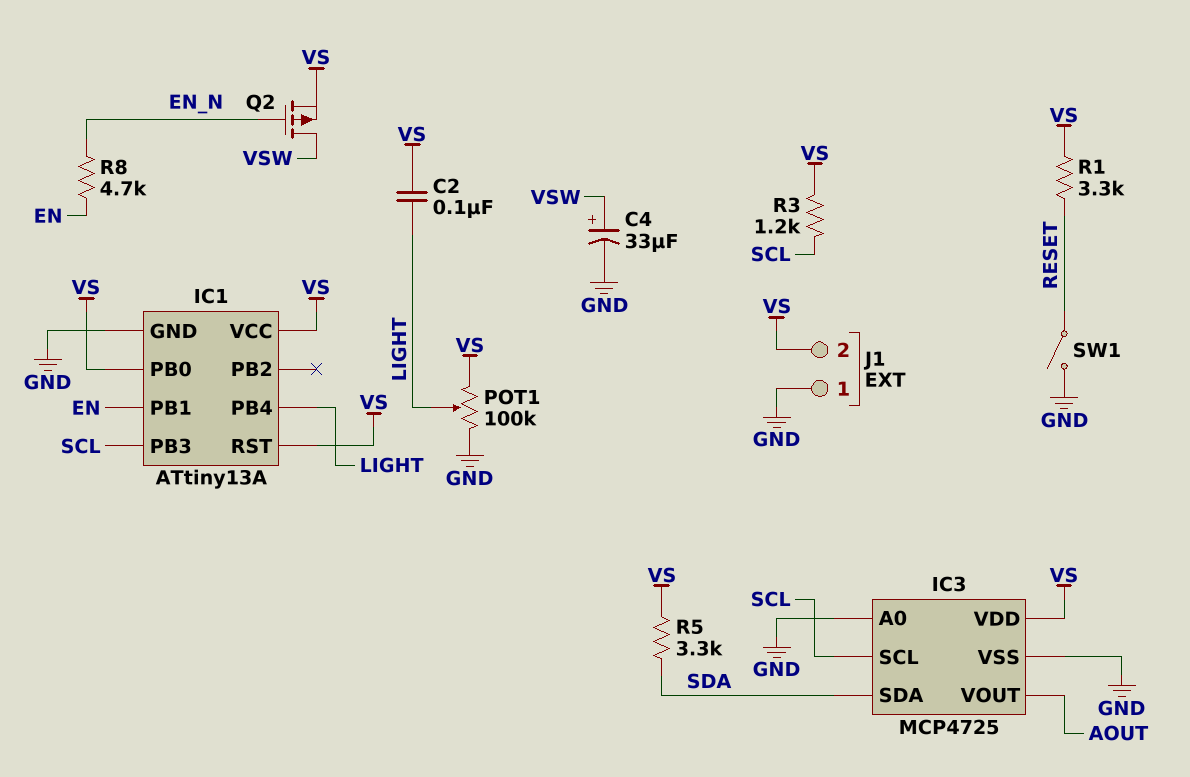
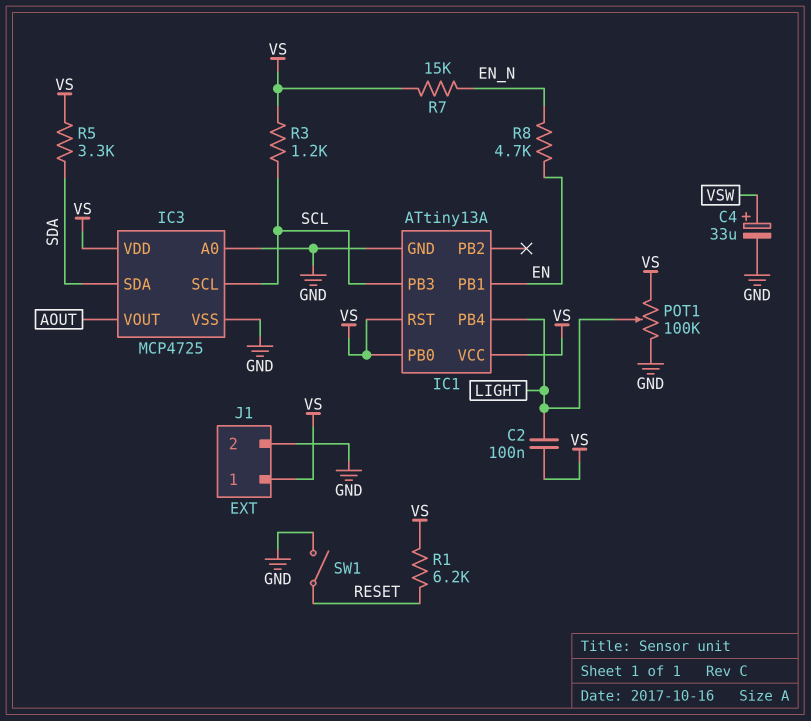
J1 pin 1: GND -> VS
J1 pin 2: VS -> GND
Q2: PMOS (G EN_N, D VSW, S VS) -> none
R1: 3.3k (RESET, VS) -> 6.2k (RESET, VS)
R7: none -> 15k (EN_N, VS)

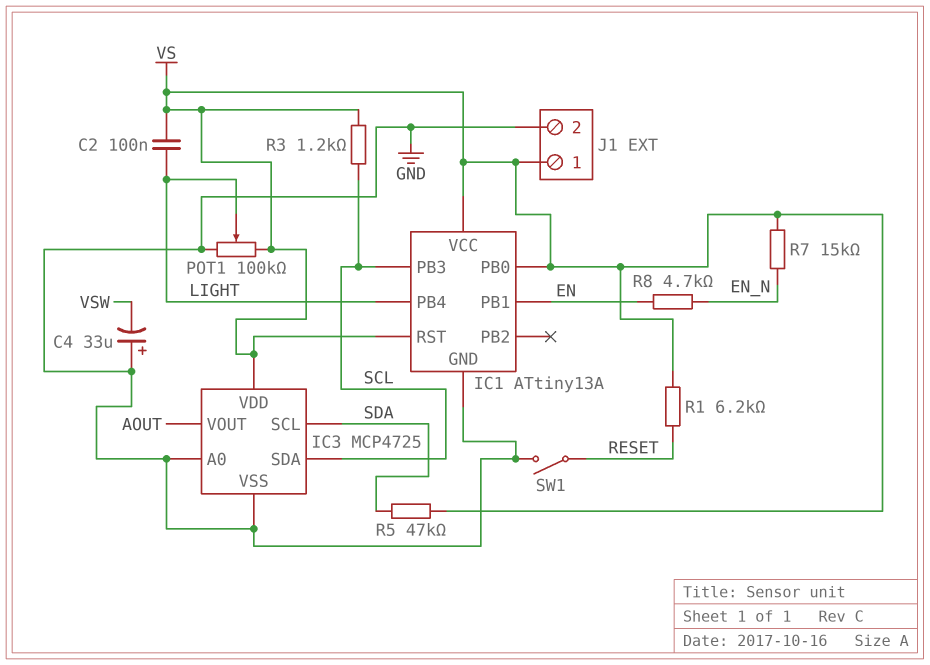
C4: 33uF (plus VSW, minus GND) -> 33uF (plus GND, minus VSW)
IC3 pin SCL: SCL -> SDA
IC3 pin SDA: SDA -> SCL
R5: 3.3k (SDA, VS) -> 47k (SDA, VS)

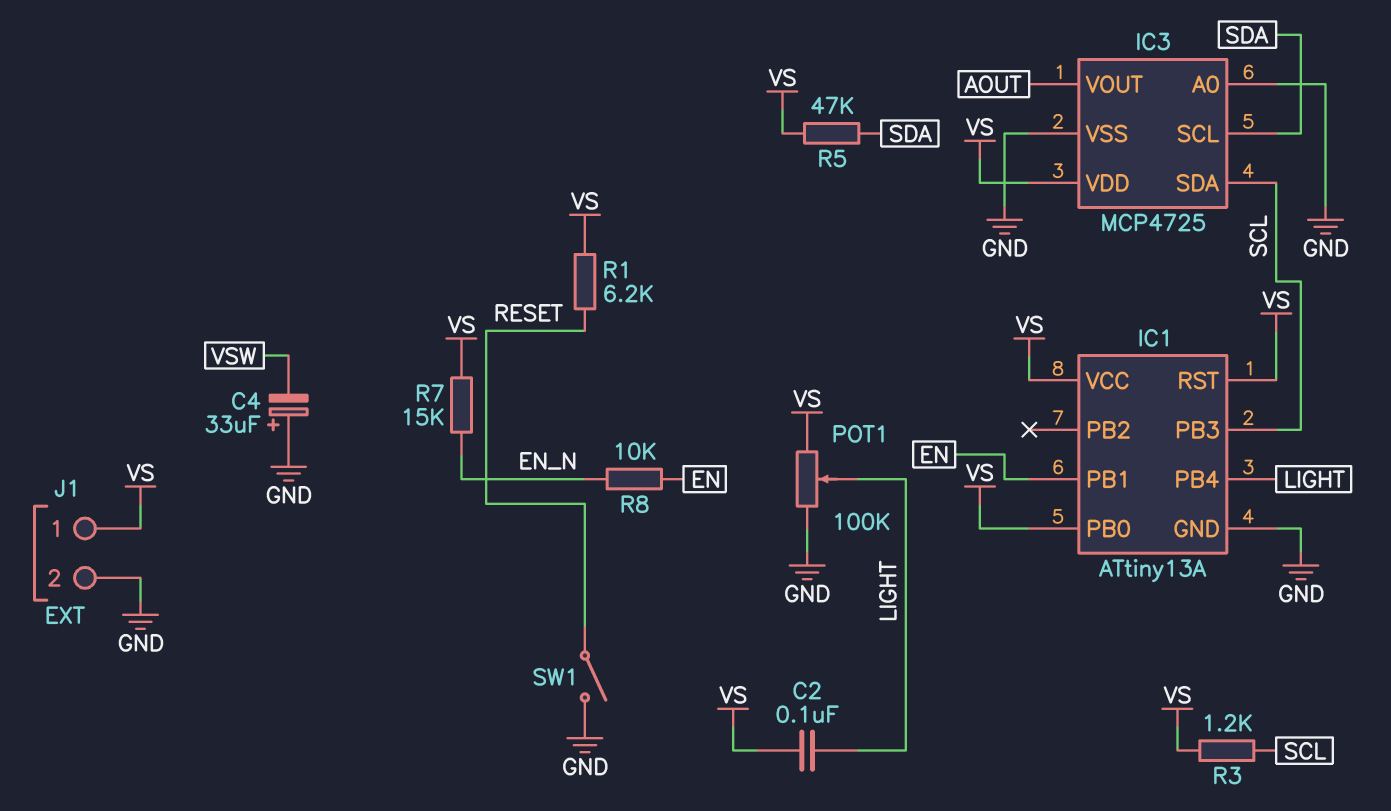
R8: 4.7k (EN, EN_N) -> 10k (EN, EN_N)

